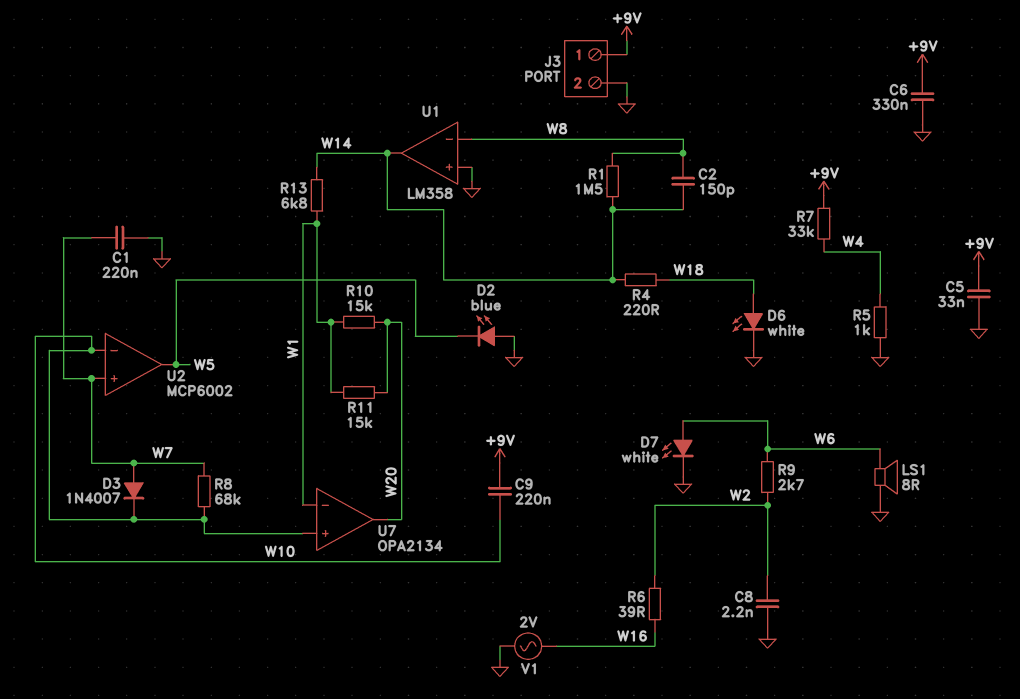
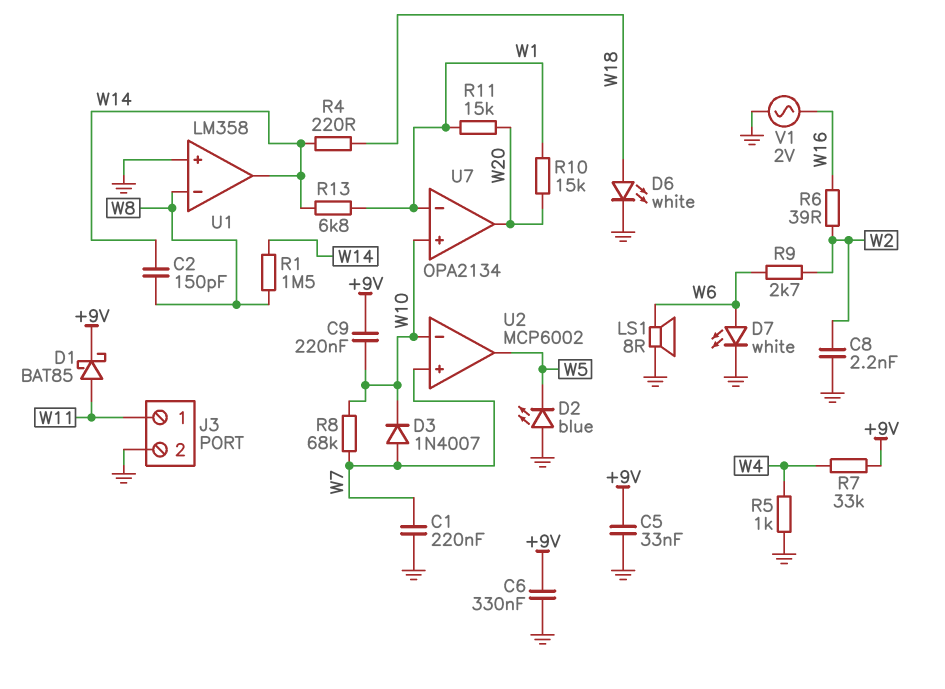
D1: none -> schottky BAT85 (A W11, K +9V)
J3 pin 1: +9V -> W11

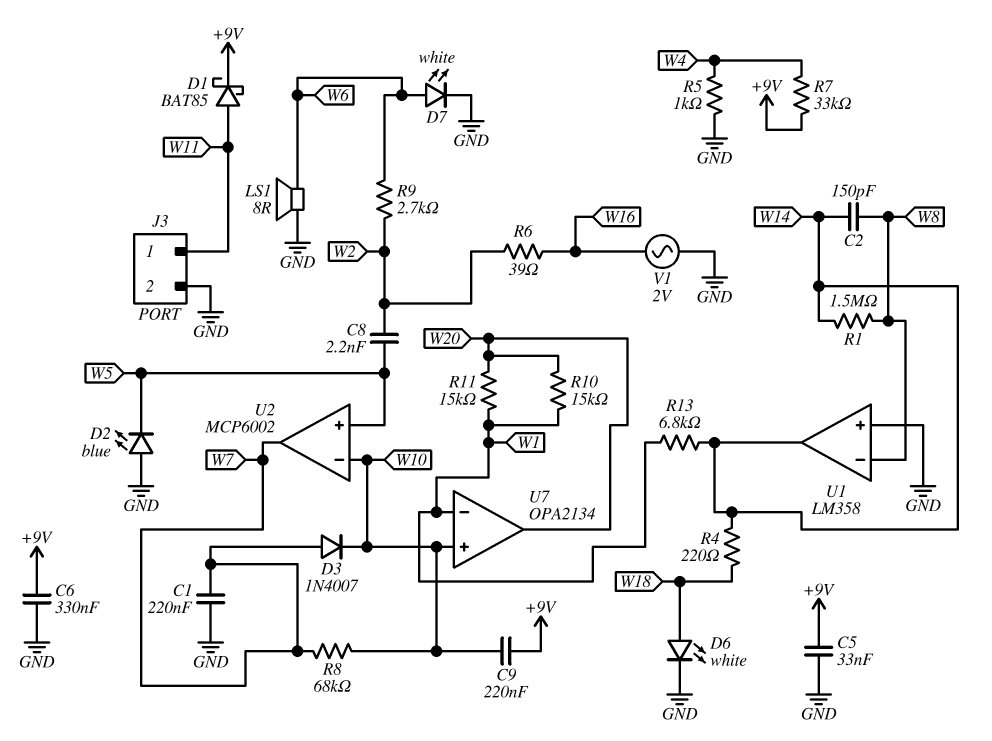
C8: 2.2nF (GND, W2) -> 2.2nF (W2, W5)
U2 pin in+: W7 -> W5
U2 pin out: W5 -> W7

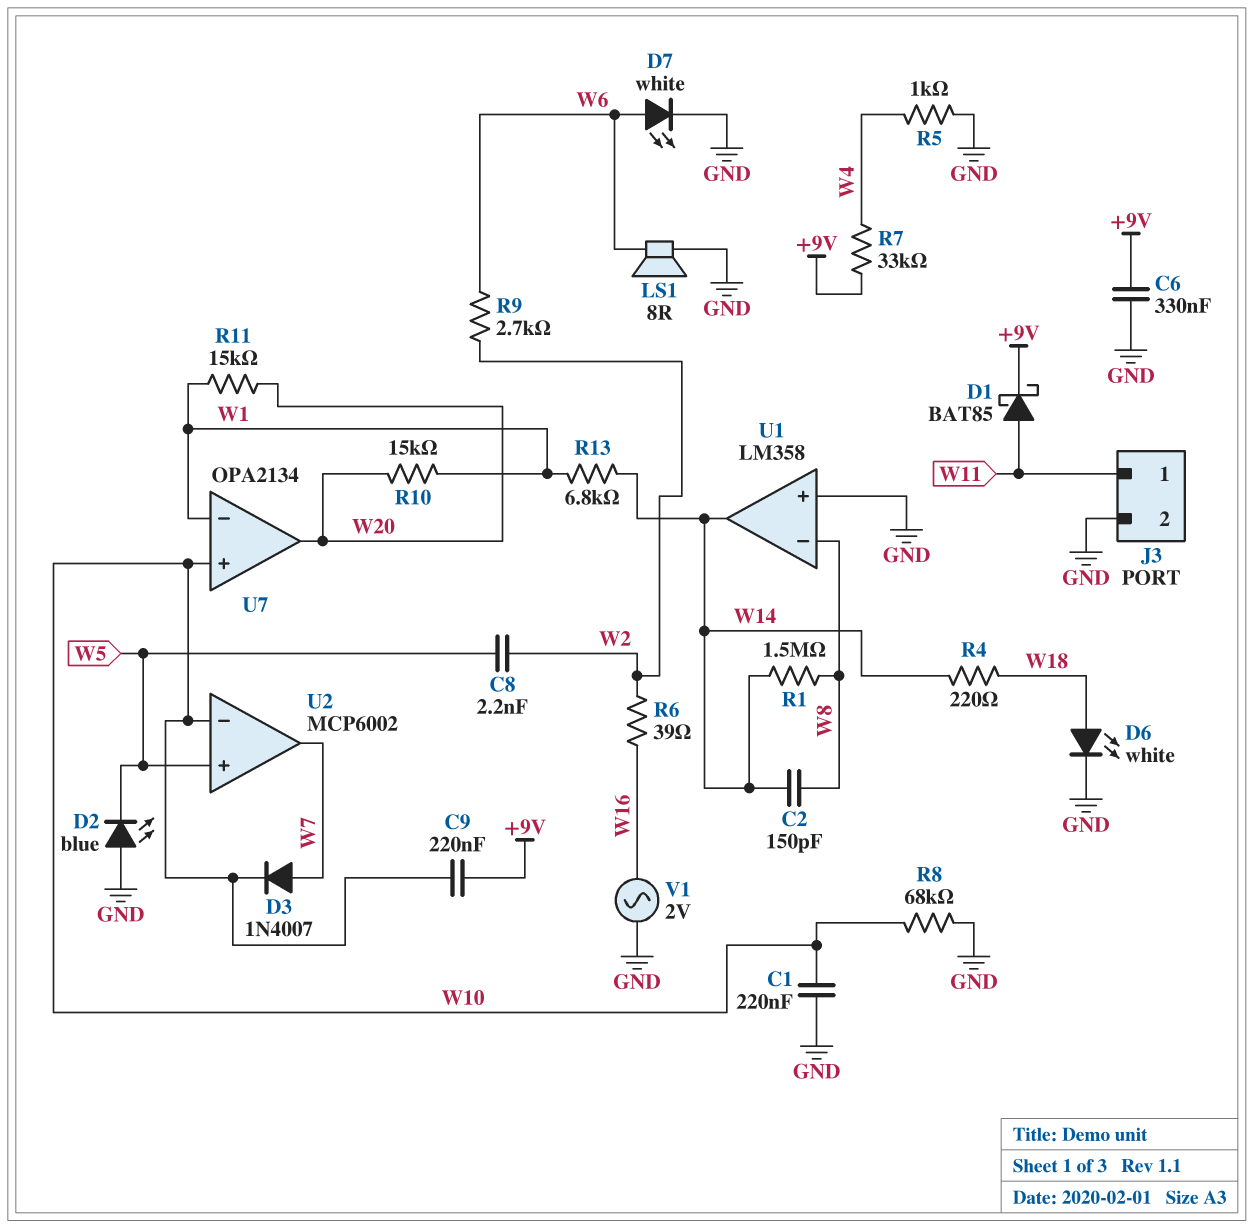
C1: 220nF (GND, W7) -> 220nF (GND, W10)
C5: 33nF (+9V, GND) -> none
R8: 68k (W7, W10) -> 68k (GND, W10)

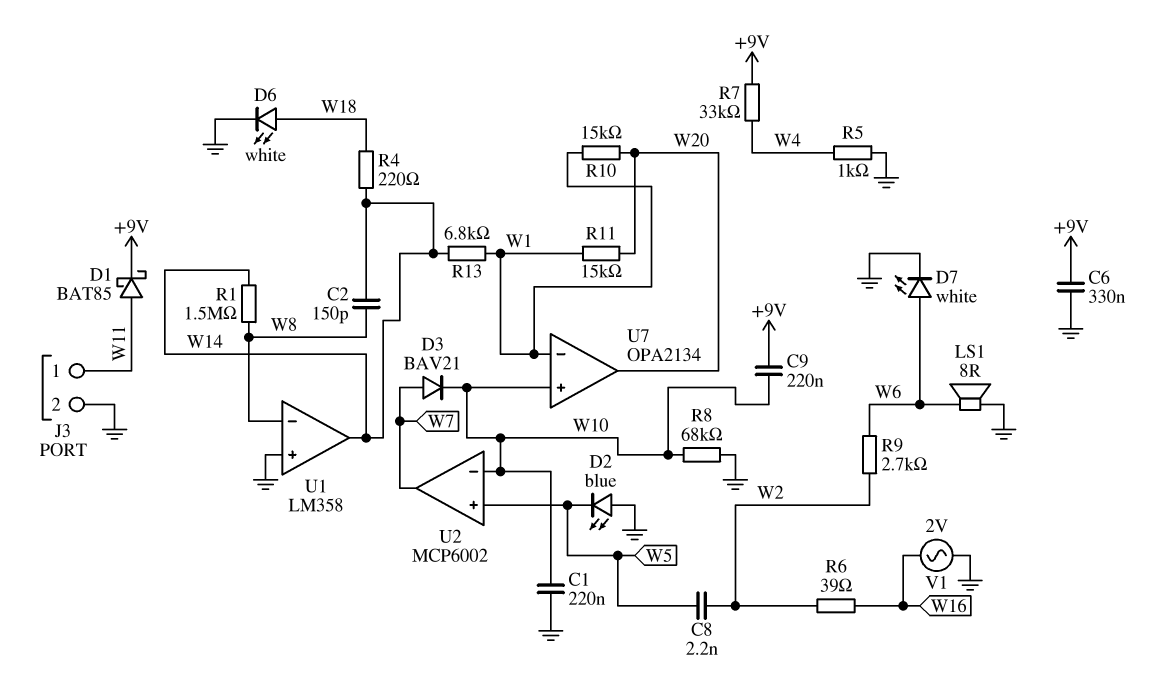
D3: diode 1N4007 (A W7, K W10) -> diode BAV21 (A W7, K W10)

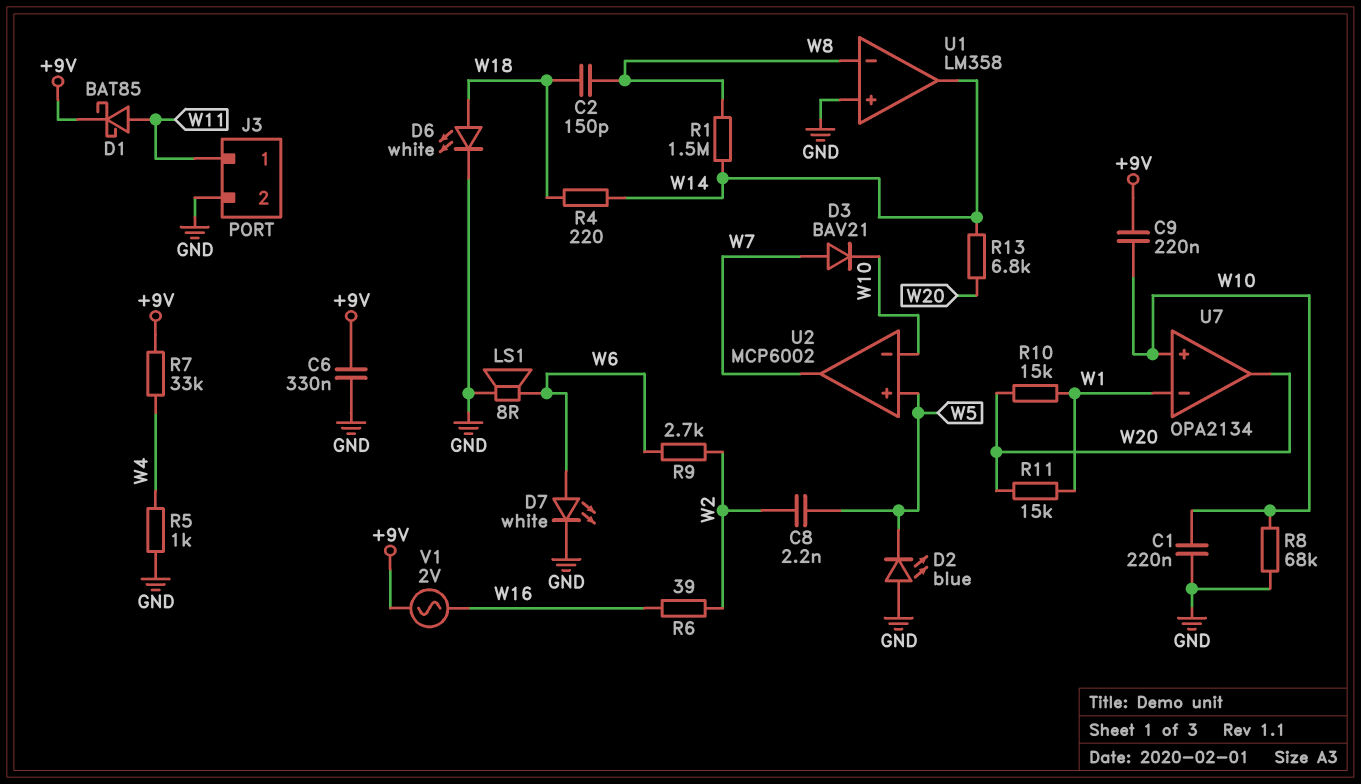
C2: 150pF (W8, W14) -> 150pF (W8, W18)
R13: 6.8k (W1, W14) -> 6.8k (W14, W20)
V1: AC 2V (GND, W16) -> AC 2V (+9V, W16)

